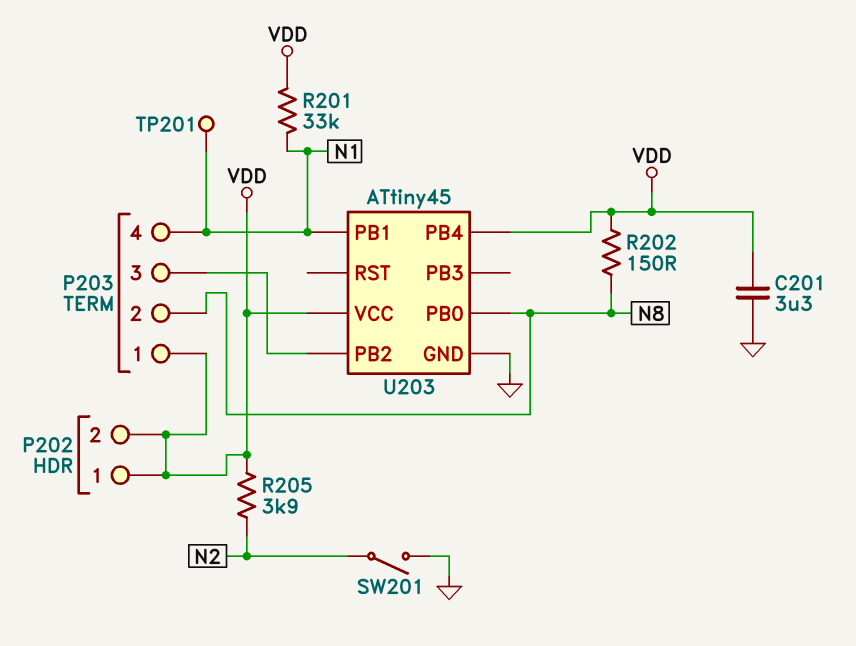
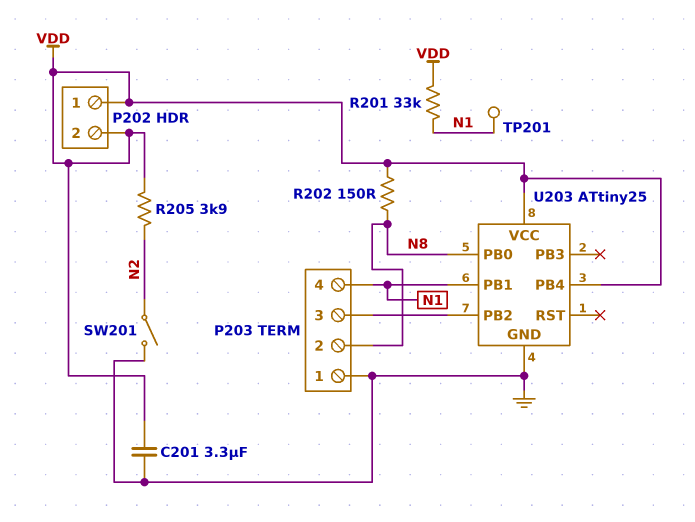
P203 pin 1: VDD -> GND
U203: ATtiny45 -> ATtiny25

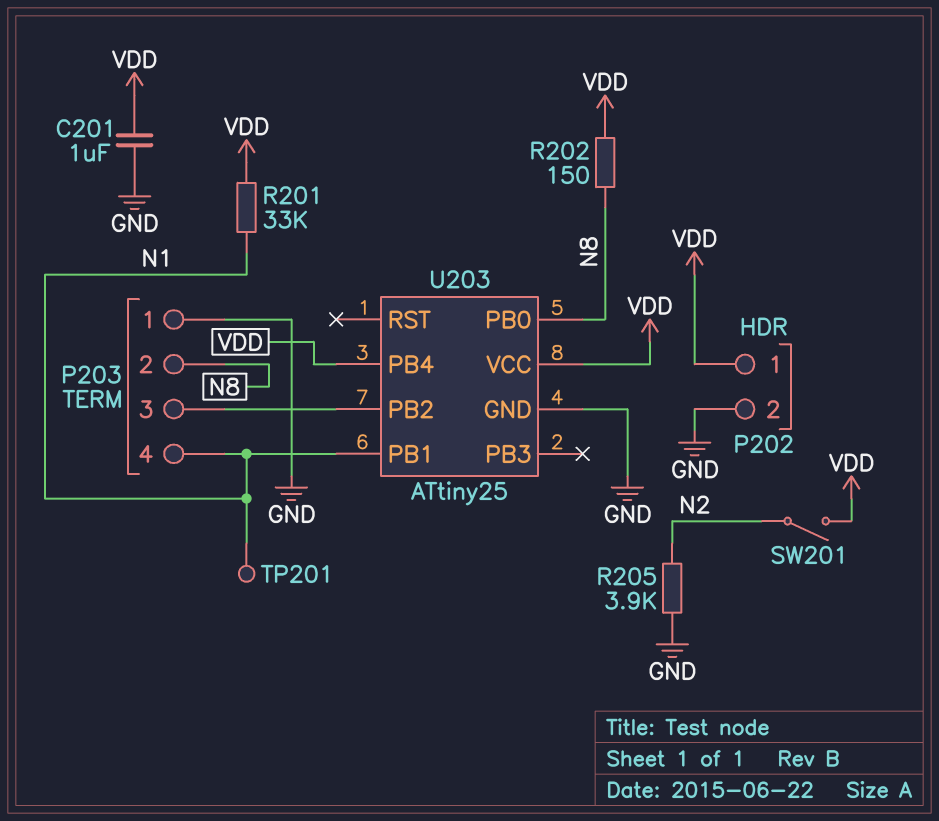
C201: 3.3uF (GND, VDD) -> 1uF (GND, VDD)
P202 pin 2: VDD -> GND
R205: 3.9k (N2, VDD) -> 3.9k (GND, N2)
SW201: switch (GND, N2) -> switch (N2, VDD)

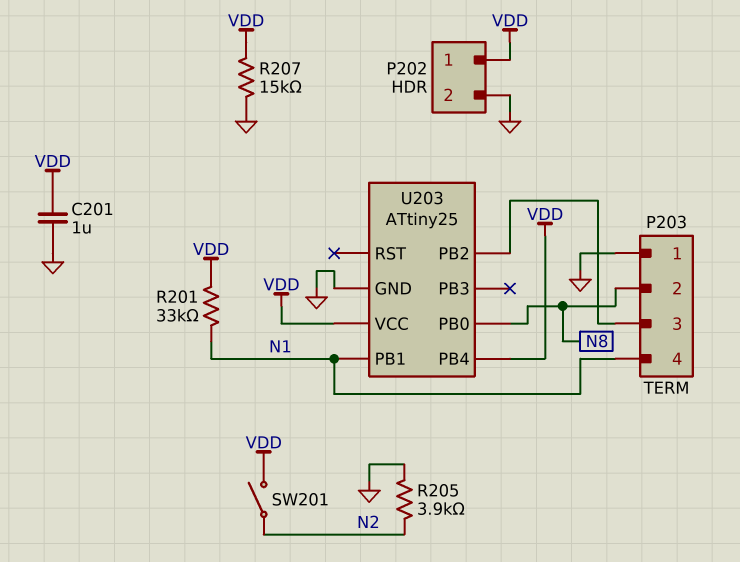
R202: 150 (N8, VDD) -> none
R207: none -> 15k (GND, VDD)
TP201: test point (N1) -> none

